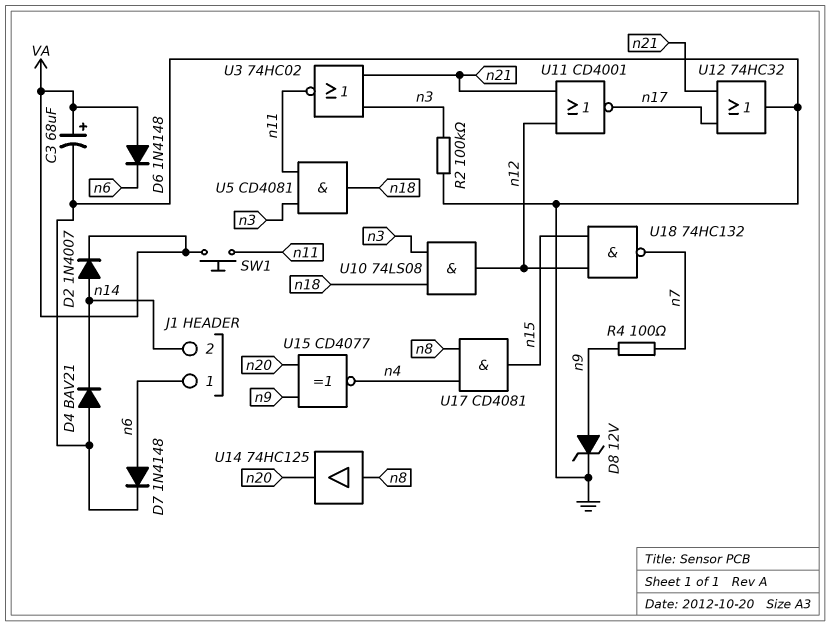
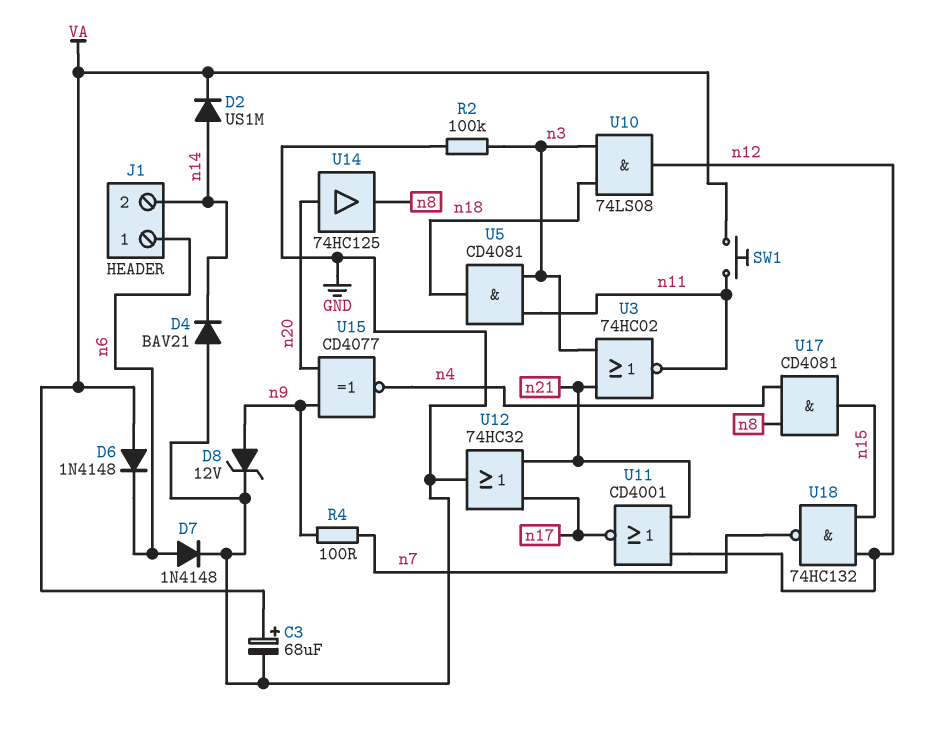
D2: diode 1N4007 (A n14, K VA) -> diode US1M (A n14, K VA)
U14: buffer 74HC125 (in n8, out n20) -> buffer 74HC125 (in n20, out n8)

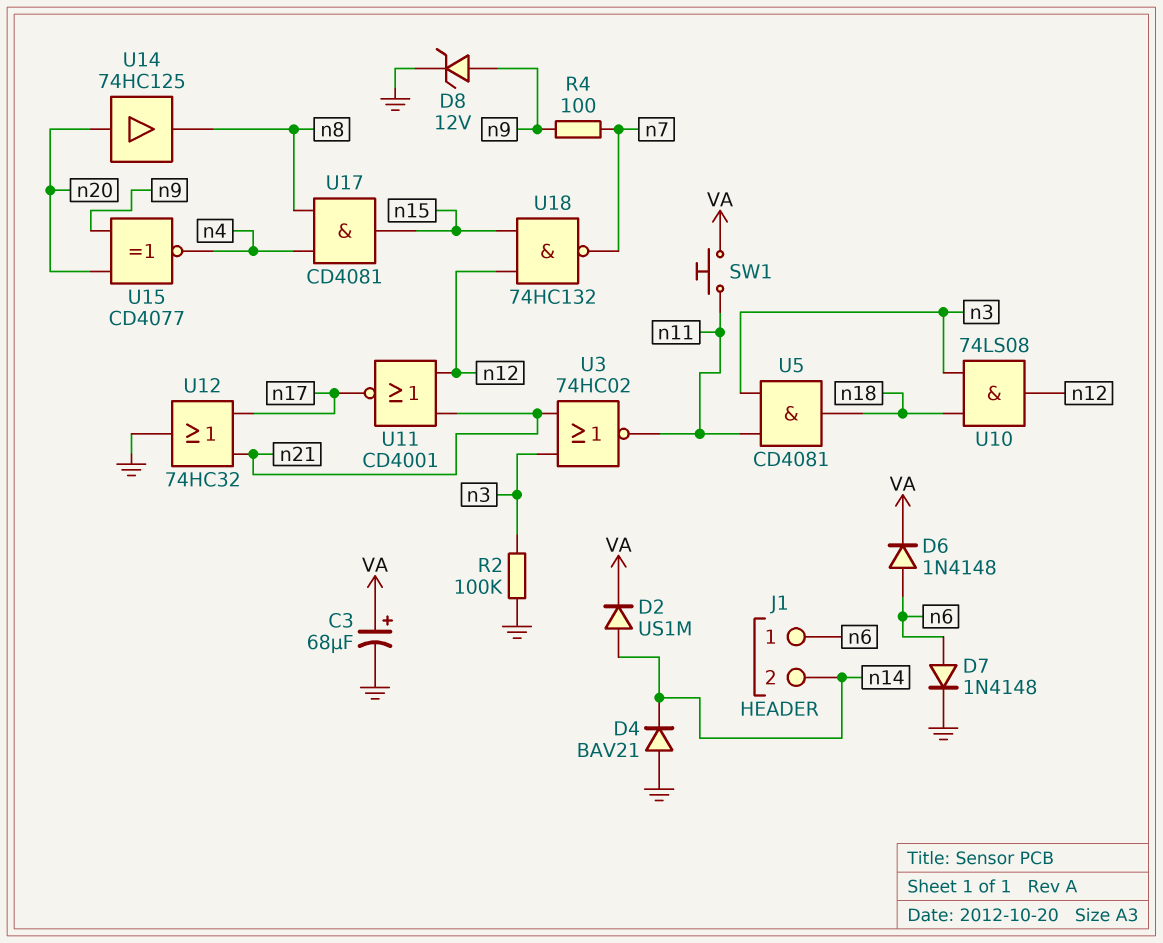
D6: diode 1N4148 (A VA, K n6) -> diode 1N4148 (A n6, K VA)

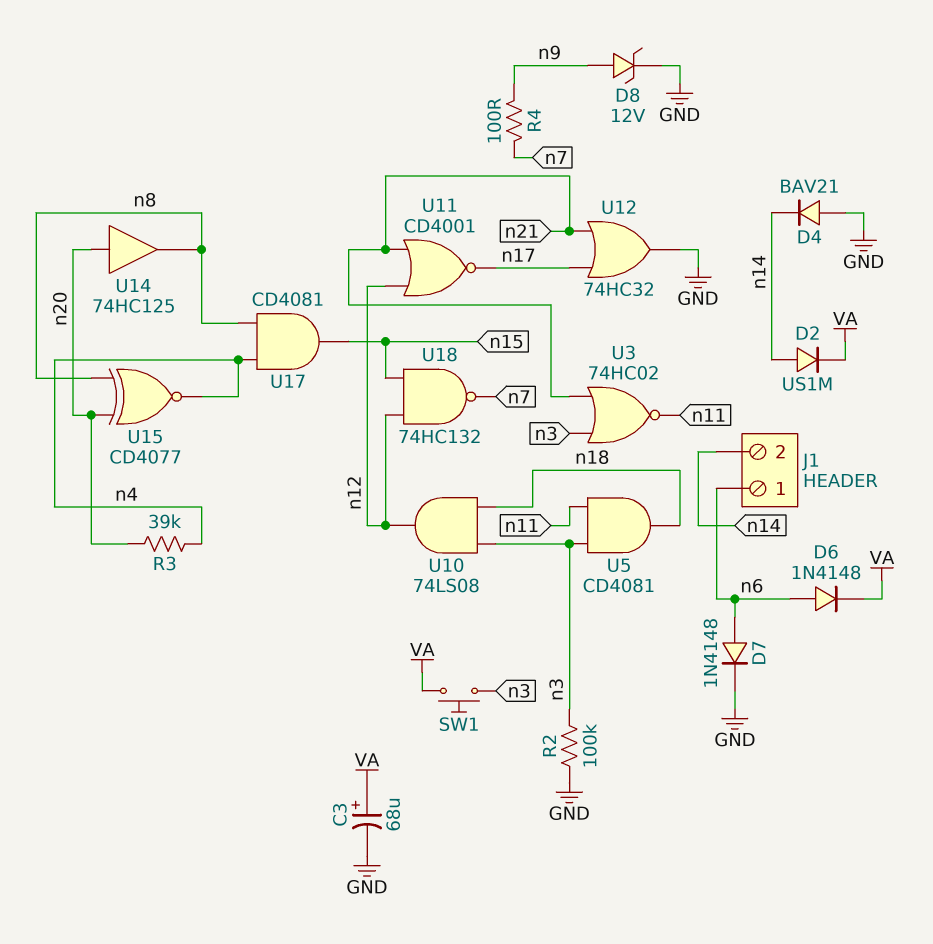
R3: none -> 39k (n4, n20)
SW1: button (VA, n11) -> button (VA, n3)
U15: XNOR CD4077 (in n9, in n20, out n4) -> XNOR CD4077 (in n8, in n20, out n4)

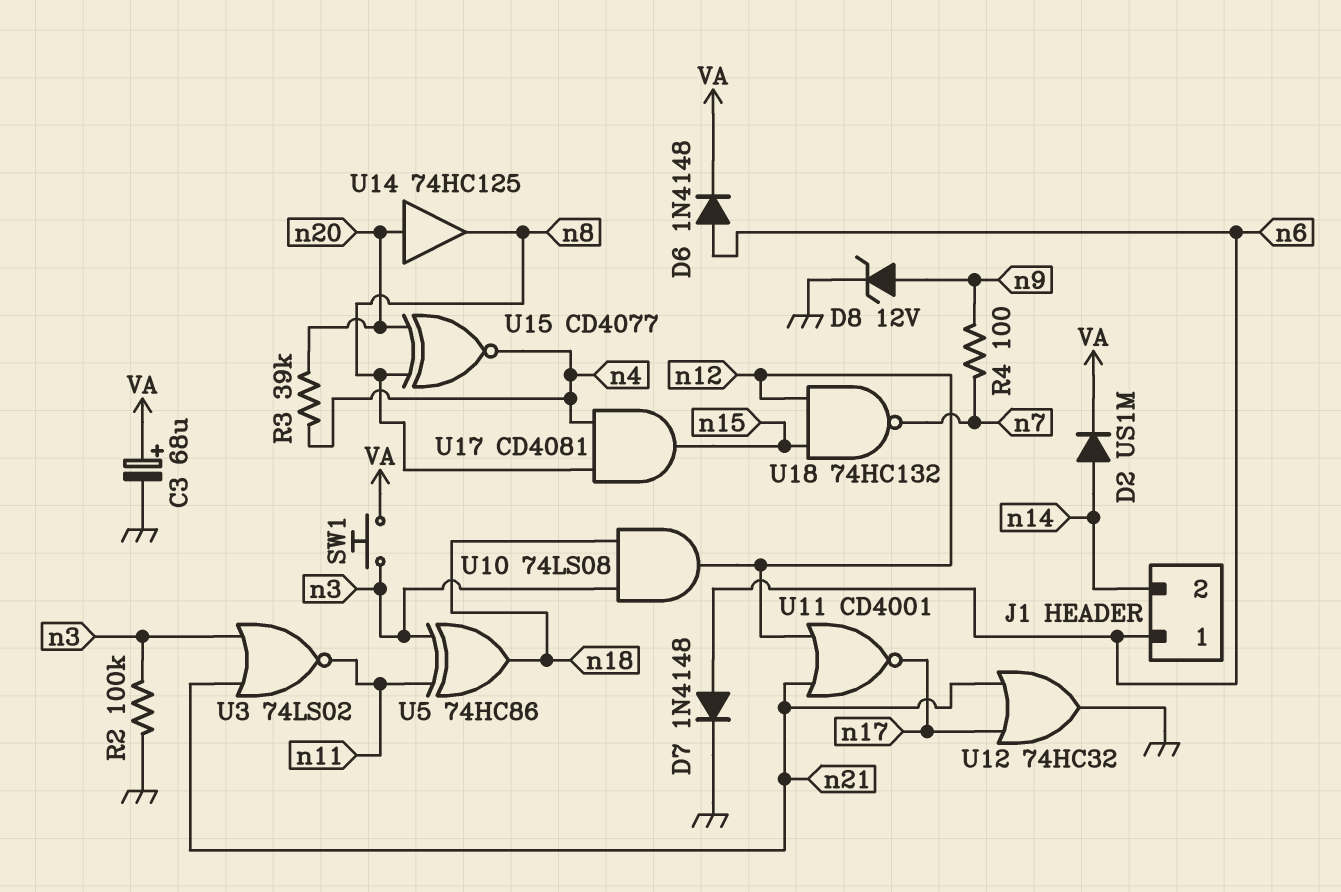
D4: diode BAV21 (A GND, K n14) -> none
U3: NOR 74HC02 (in n3, in n21, out n11) -> NOR 74LS02 (in n3, in n21, out n11)
U5: AND CD4081 (in n3, in n11, out n18) -> XOR 74HC86 (in n3, in n11, out n18)

